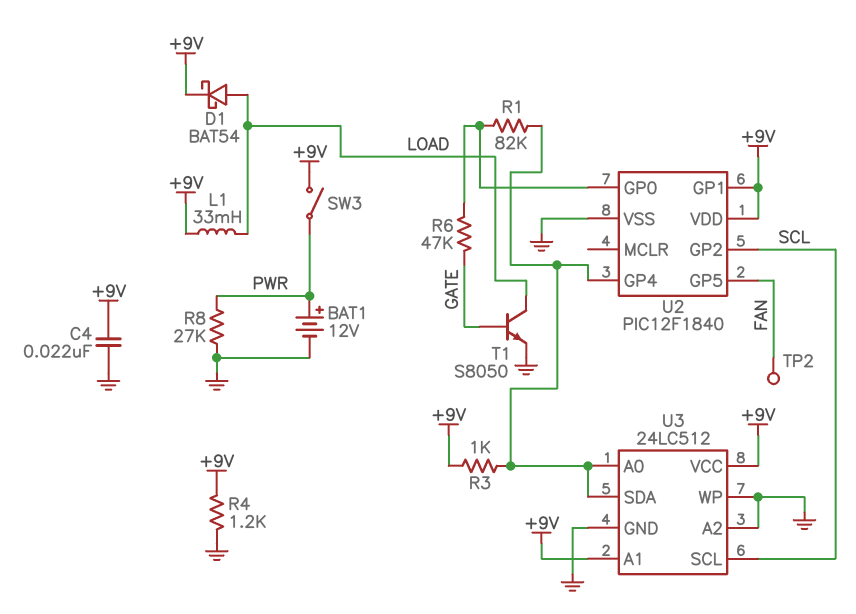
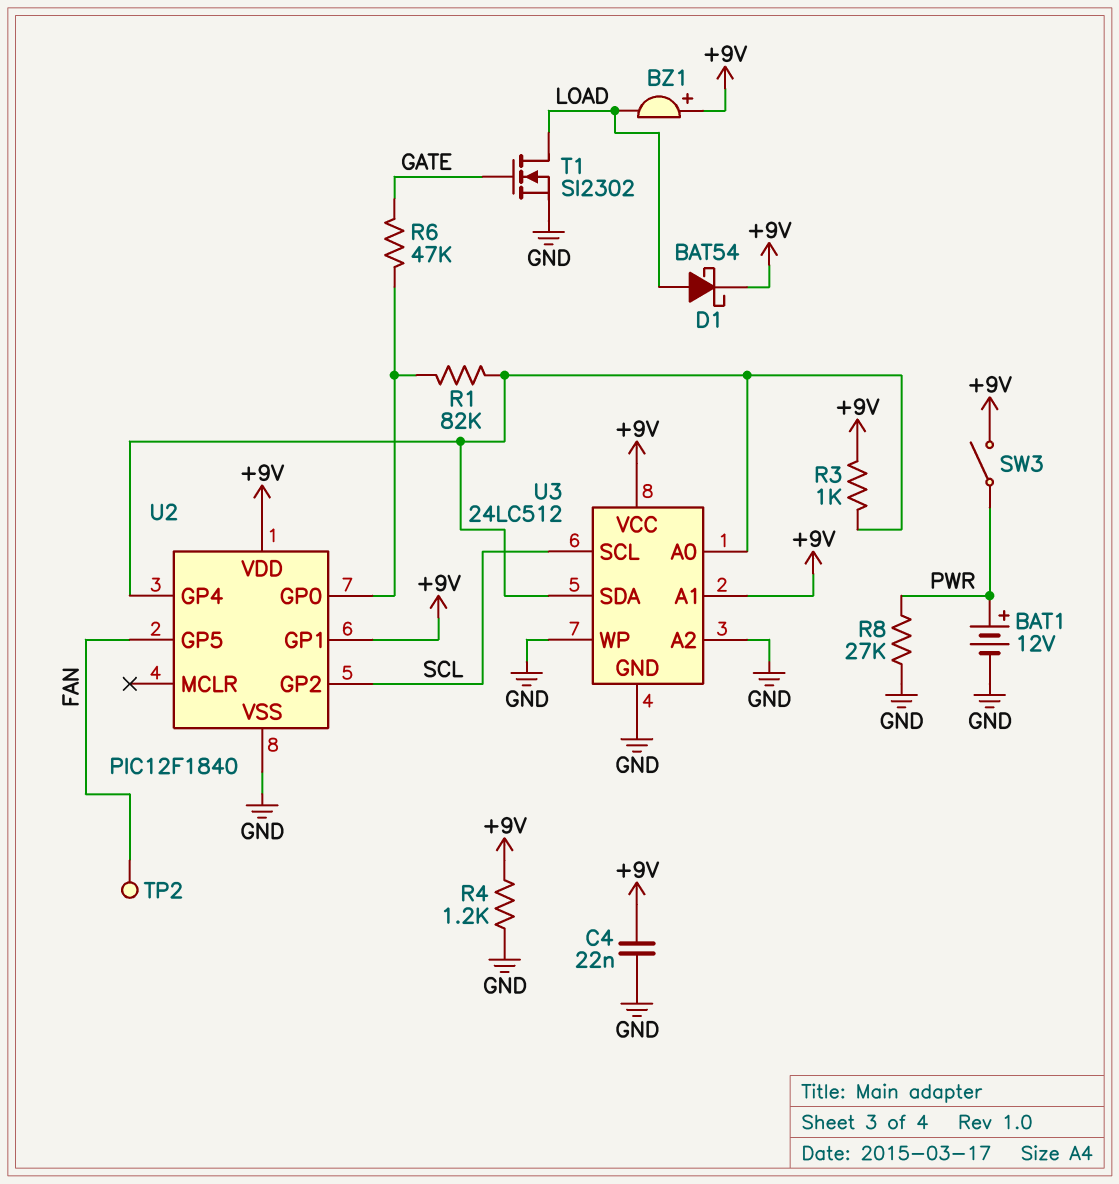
BZ1: none -> buzzer (plus +9V, minus LOAD)
L1: 33mH (+9V, LOAD) -> none
T1: NPN S8050 (B GATE, C LOAD, E GND) -> NMOS SI2302 (G GATE, D LOAD, S GND)

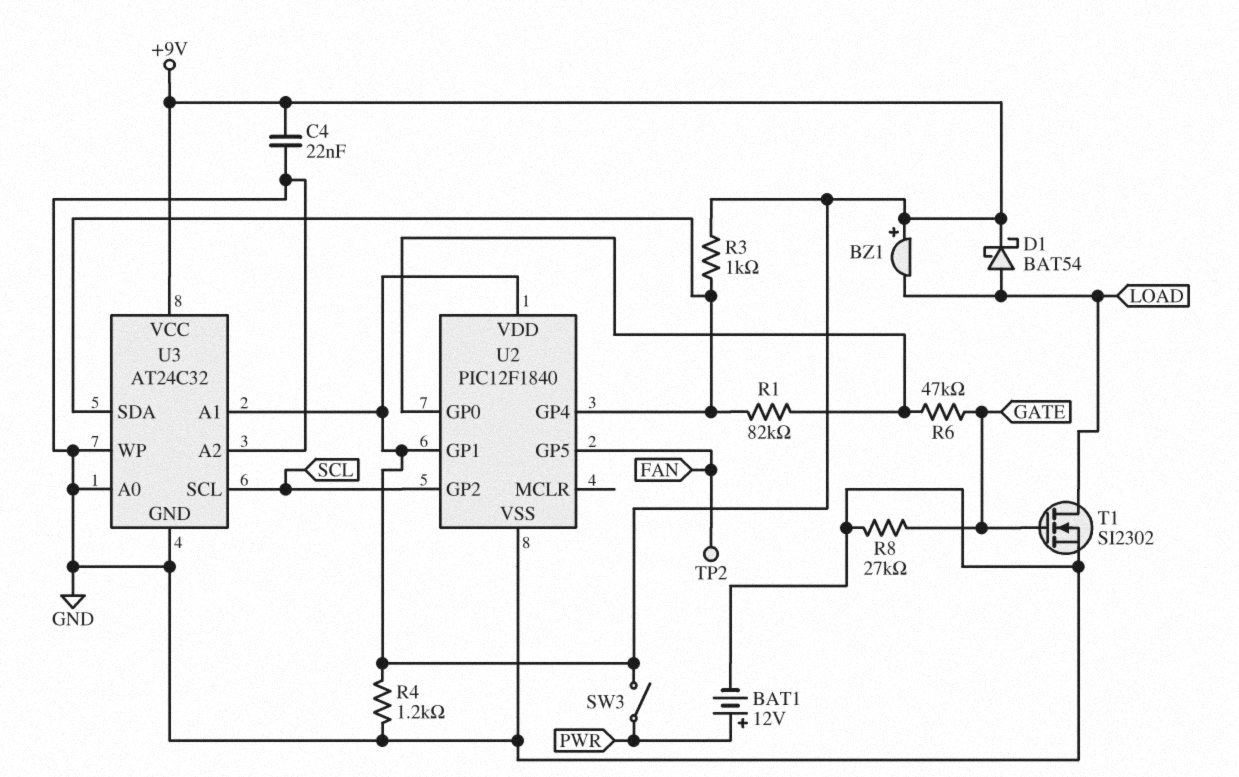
R8: 27k (GND, PWR) -> 27k (GATE, GND)
U3: 24LC512 -> AT24C32
U3 pin A0: U2/GP4 -> GND

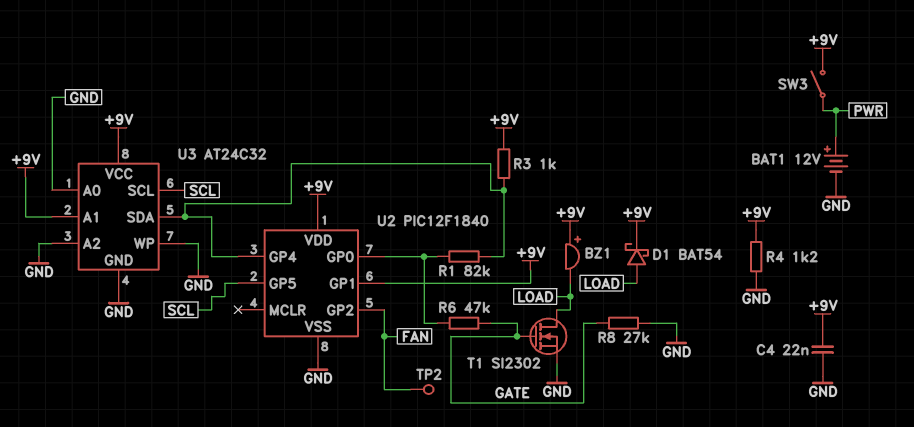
U2 pin GP2: SCL -> FAN
U2 pin GP5: FAN -> SCL

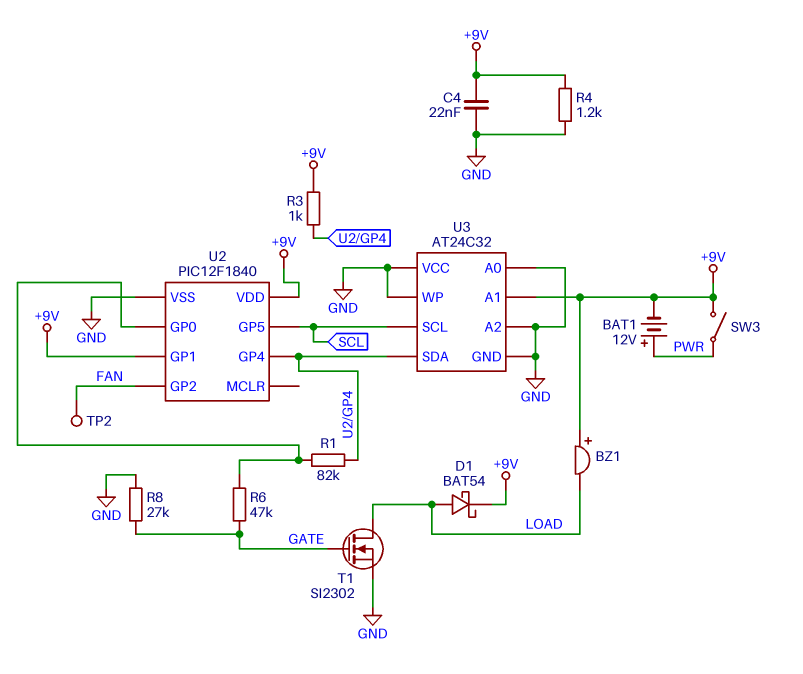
BAT1: 12V (plus PWR, minus GND) -> 12V (plus PWR, minus +9V)
U3 pin VCC: +9V -> GND

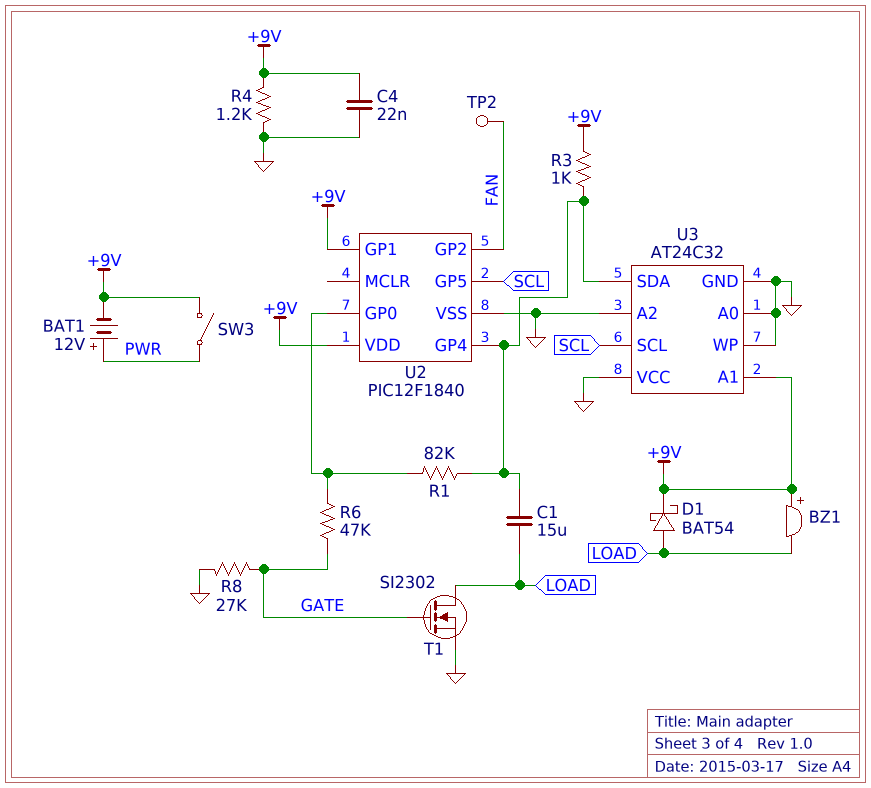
C1: none -> 15uF (LOAD, U2/GP4)

